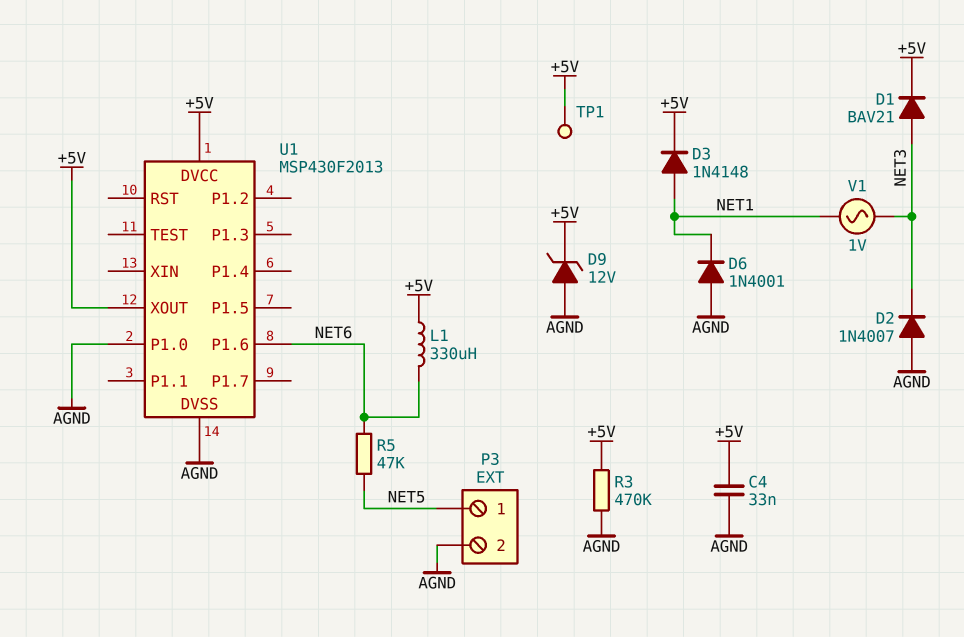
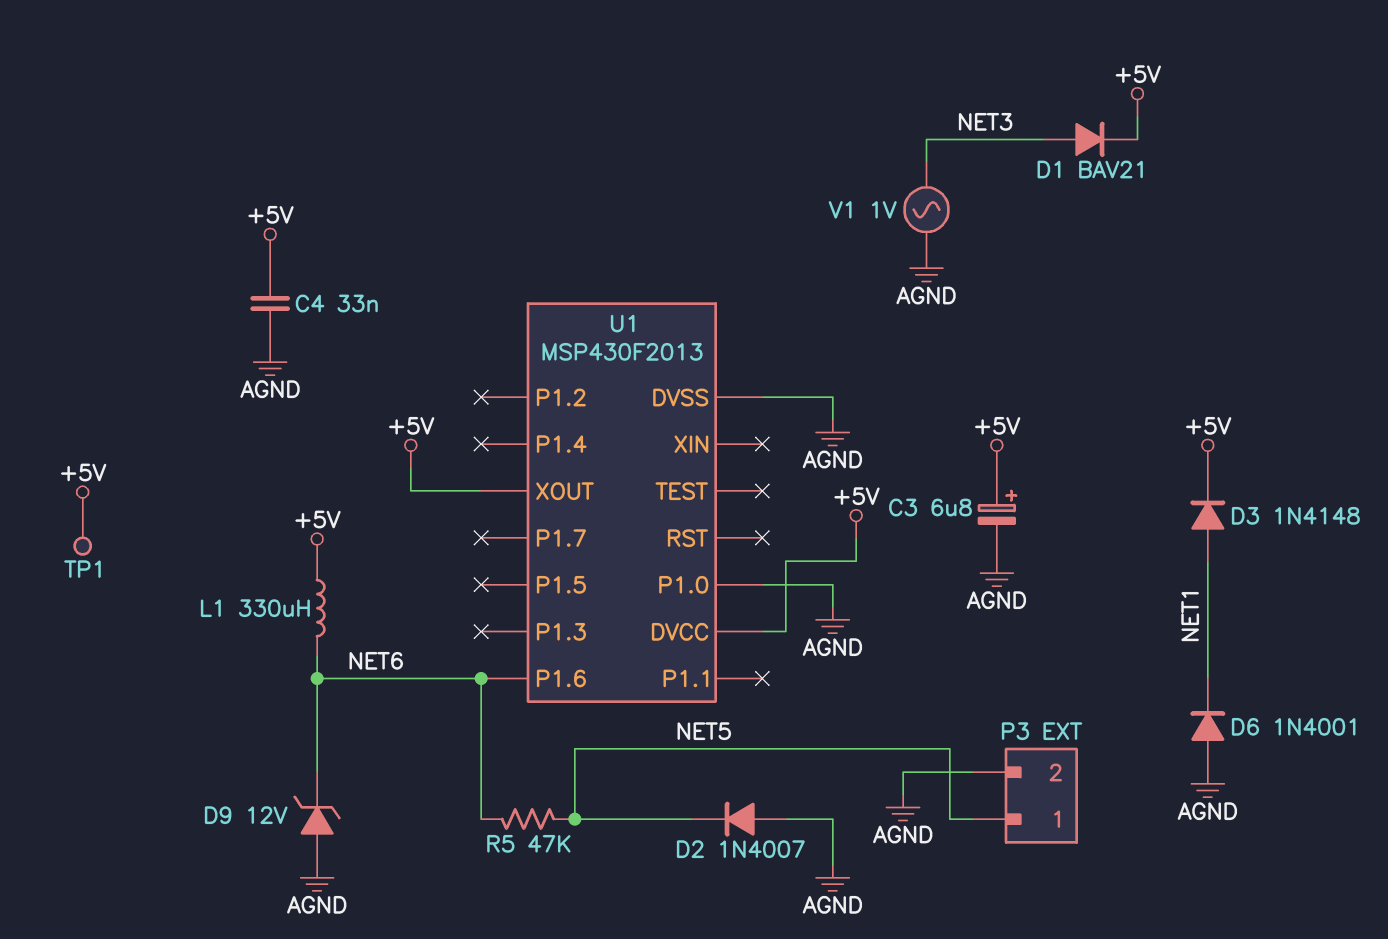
C3: none -> 6.8uF (plus +5V, minus AGND)
D2: diode 1N4007 (A AGND, K NET3) -> diode 1N4007 (A AGND, K NET5)
D9: zener 12V (A AGND, K +5V) -> zener 12V (A AGND, K NET6)
R3: 470k (+5V, AGND) -> none
V1: AC 1V (NET1, NET3) -> AC 1V (AGND, NET3)

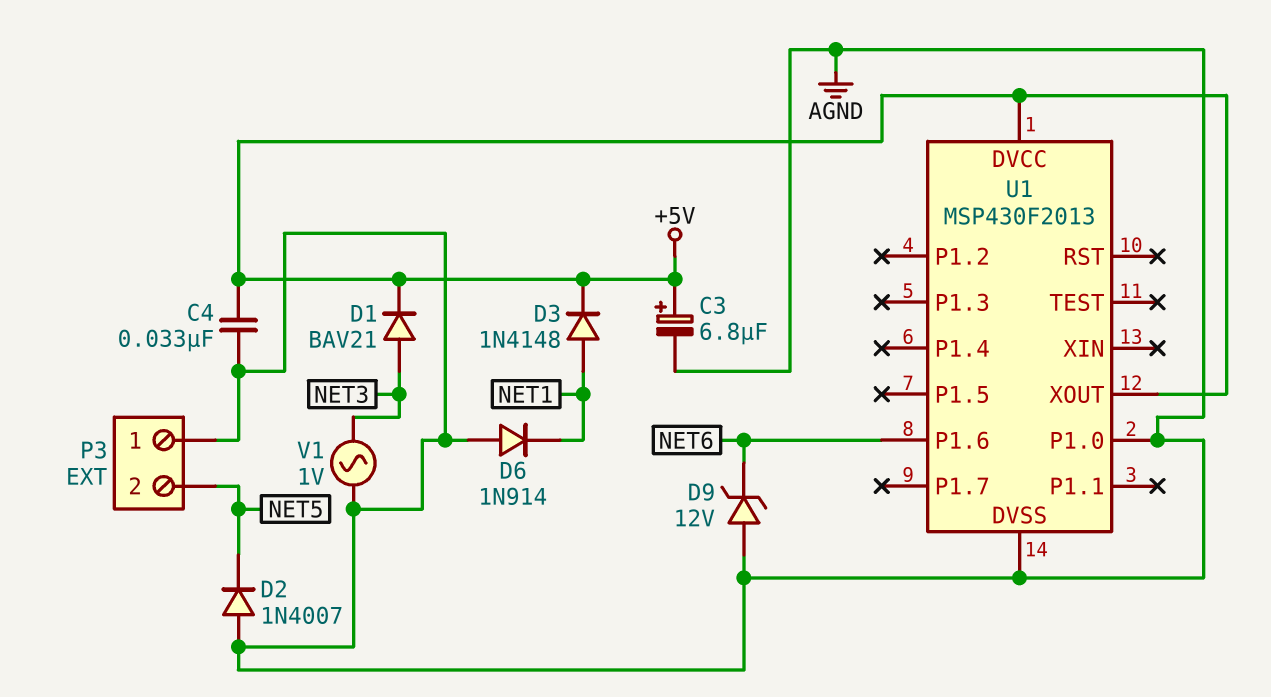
D6: diode 1N4001 (A AGND, K NET1) -> diode 1N914 (A AGND, K NET1)
L1: 330uH (+5V, NET6) -> none
P3 pin 1: NET5 -> AGND
P3 pin 2: AGND -> NET5
R5: 47k (NET5, NET6) -> none
TP1: test point (+5V) -> none

